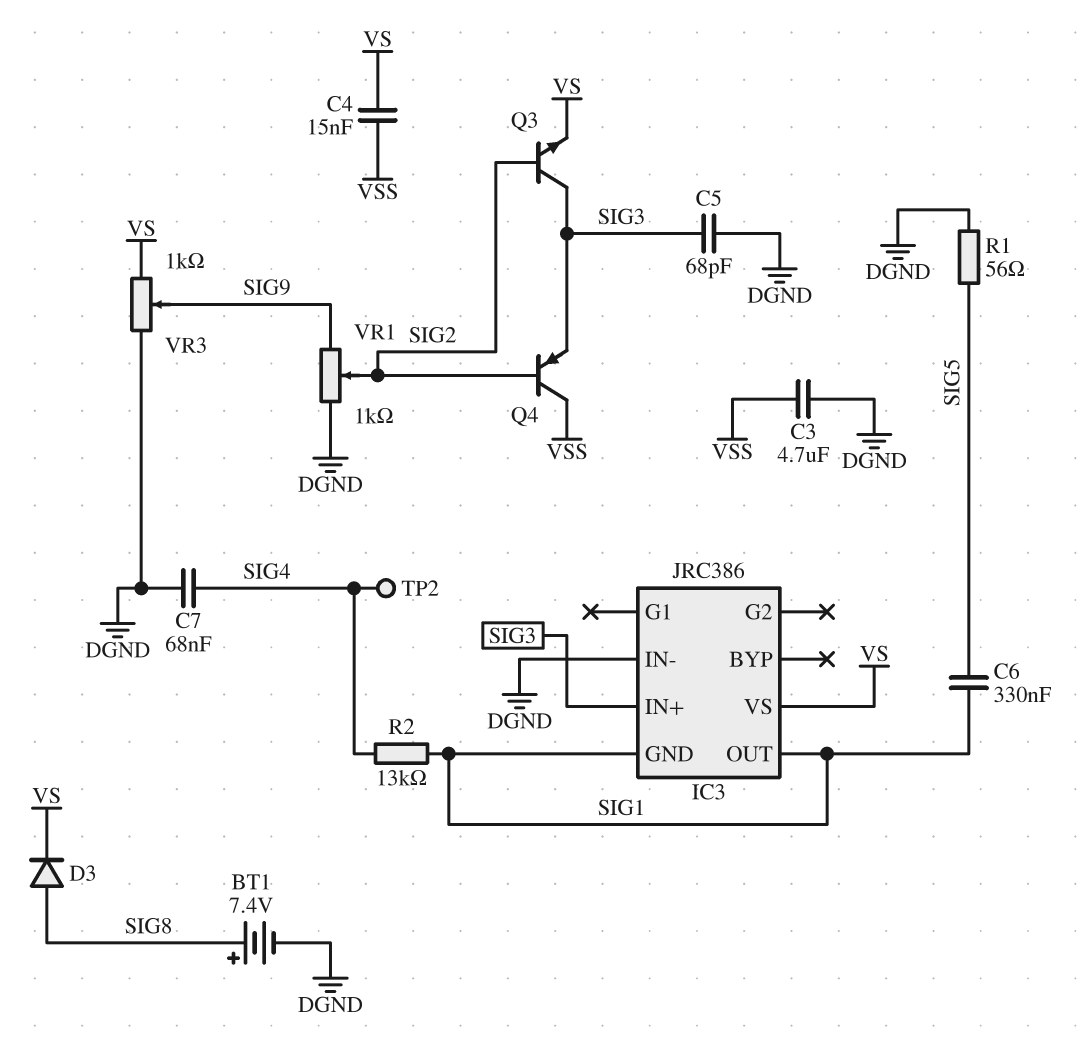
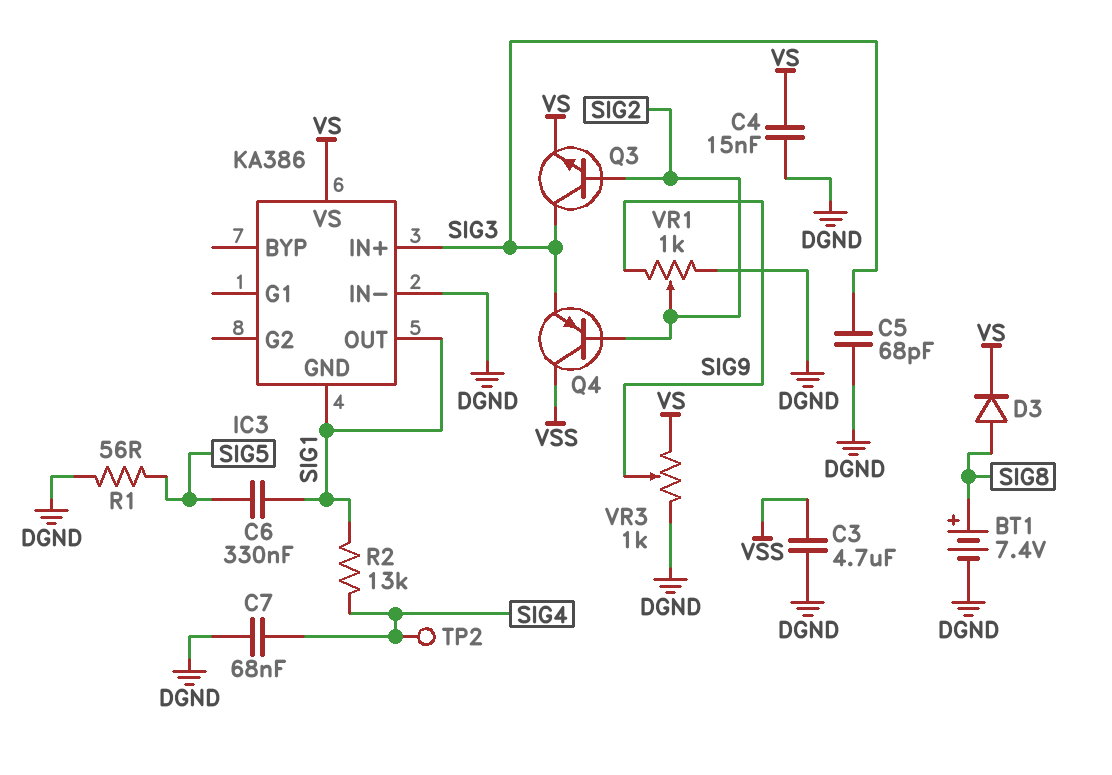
C4: 15nF (VS, VSS) -> 15nF (DGND, VS)
IC3: JRC386 -> KA386

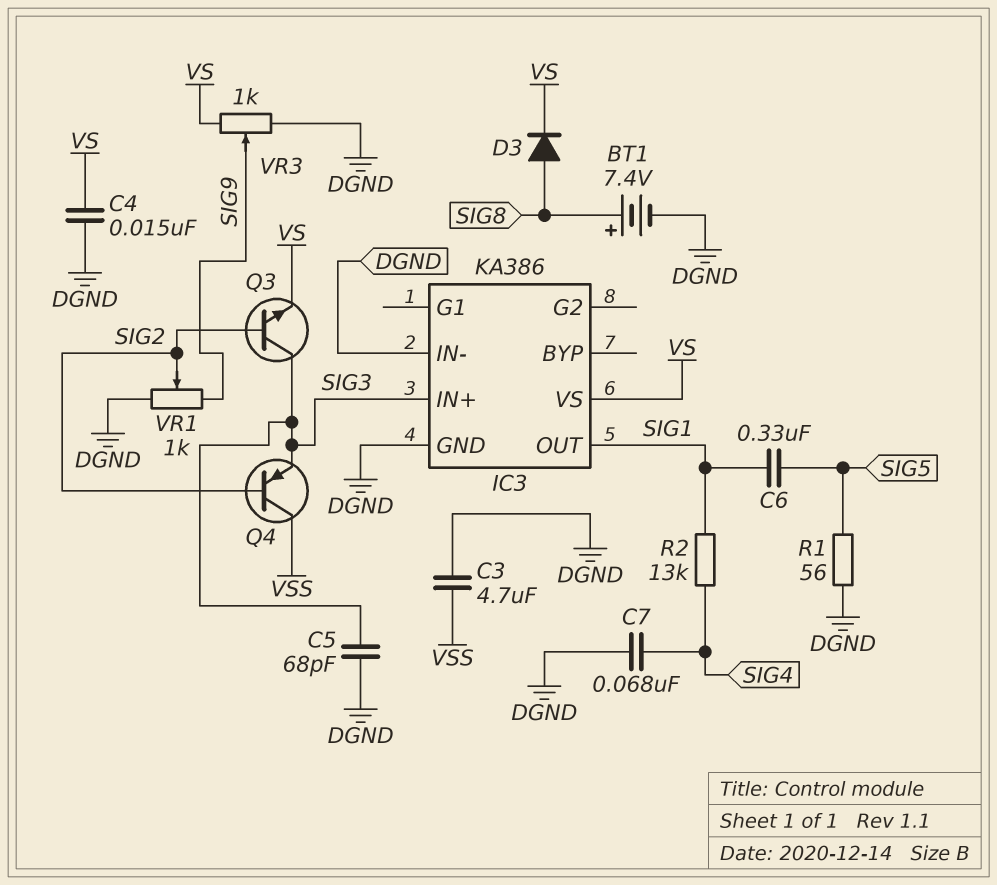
IC3 pin GND: SIG1 -> DGND
TP2: test point (SIG4) -> none

